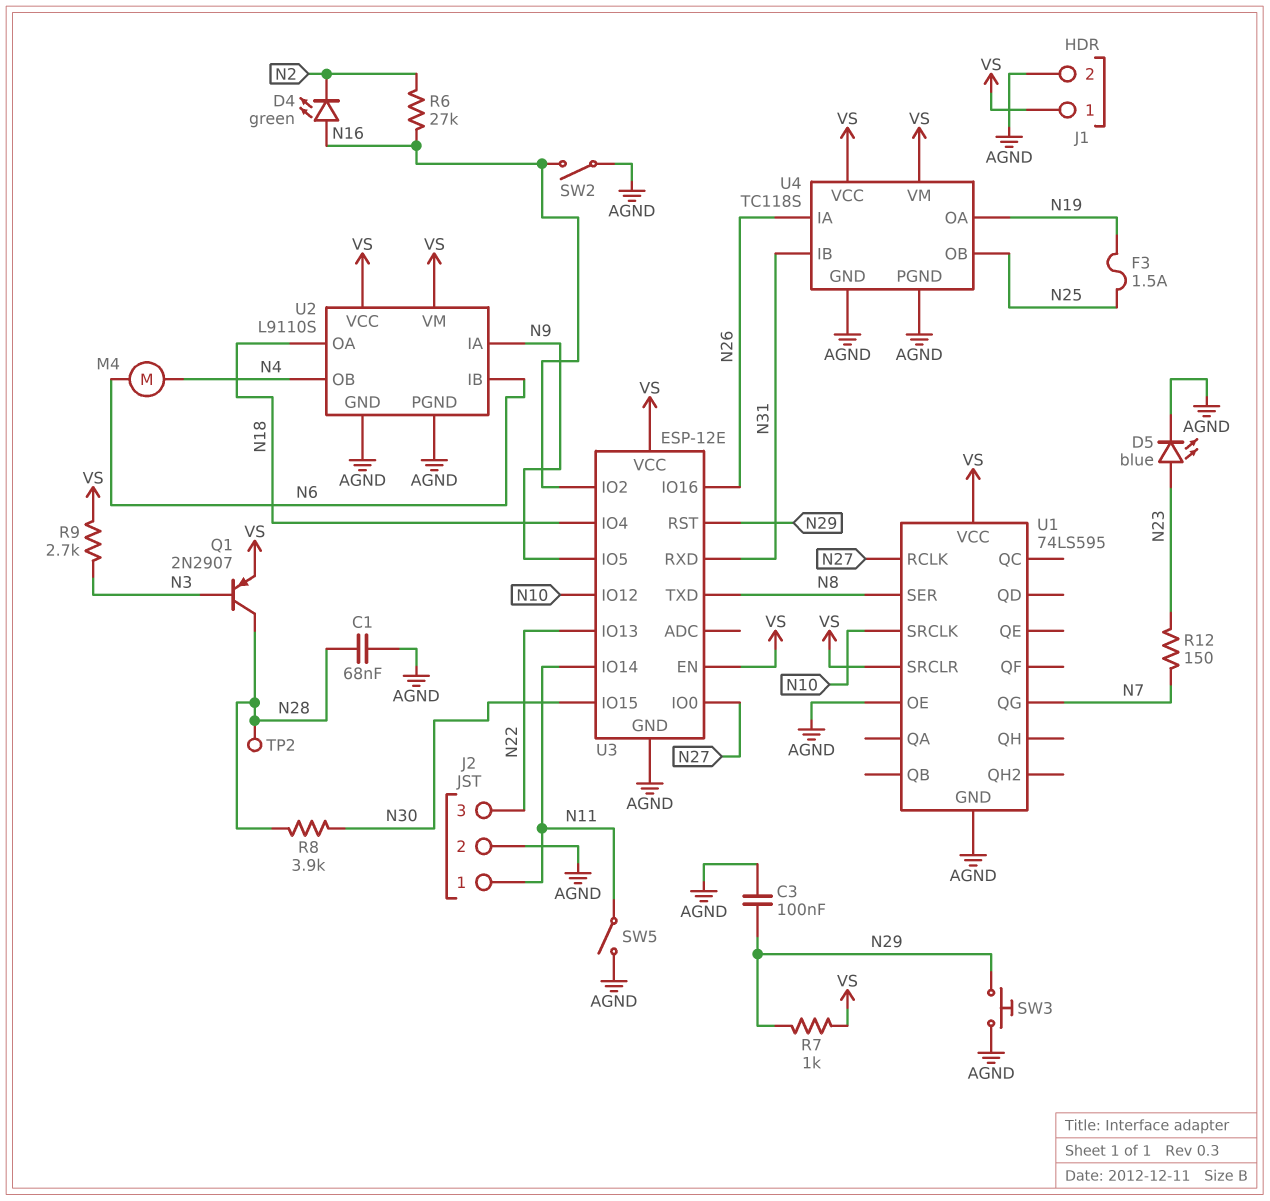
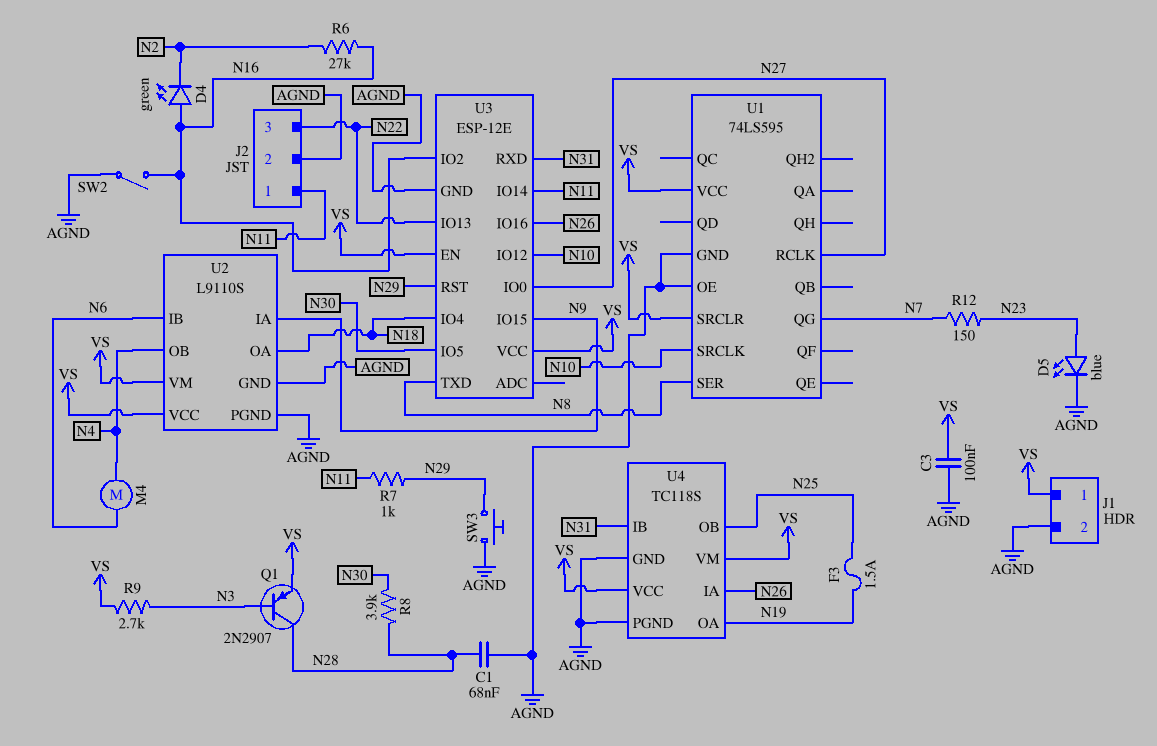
C3: 100nF (AGND, N29) -> 100nF (AGND, VS)
R7: 1k (N29, VS) -> 1k (N11, N29)
SW5: switch (AGND, N11) -> none
TP2: test point (N28) -> none
U3 pin IO5: N9 -> N30
U3 pin IO15: N30 -> N9

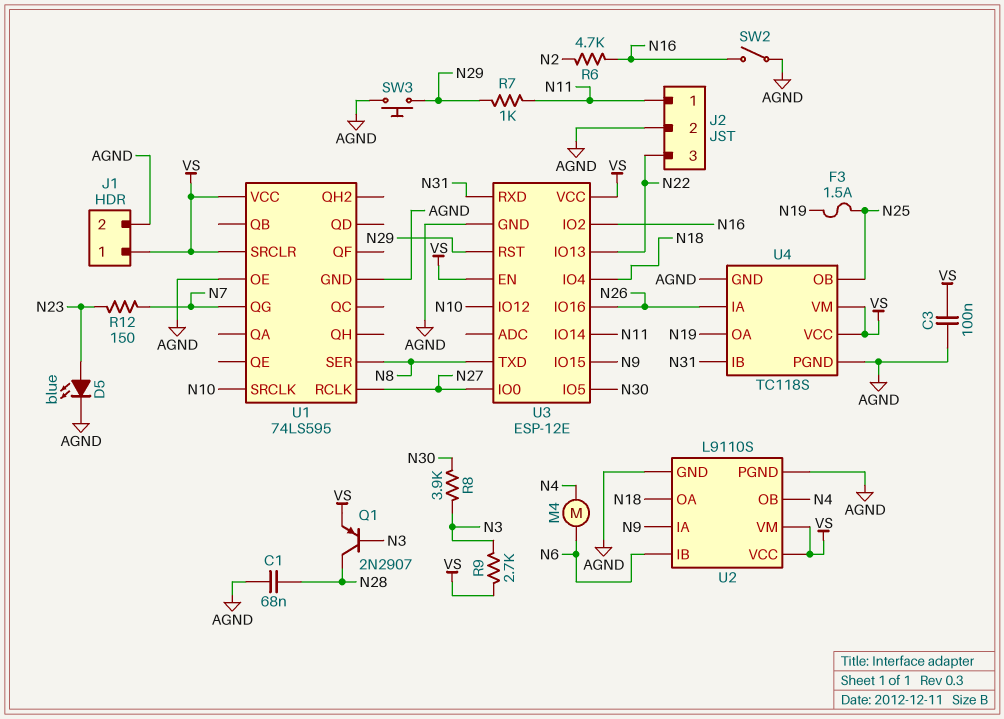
D4: LED green (A N16, K N2) -> none
R6: 27k (N2, N16) -> 4.7k (N2, N16)
R8: 3.9k (N28, N30) -> 3.9k (N3, N30)

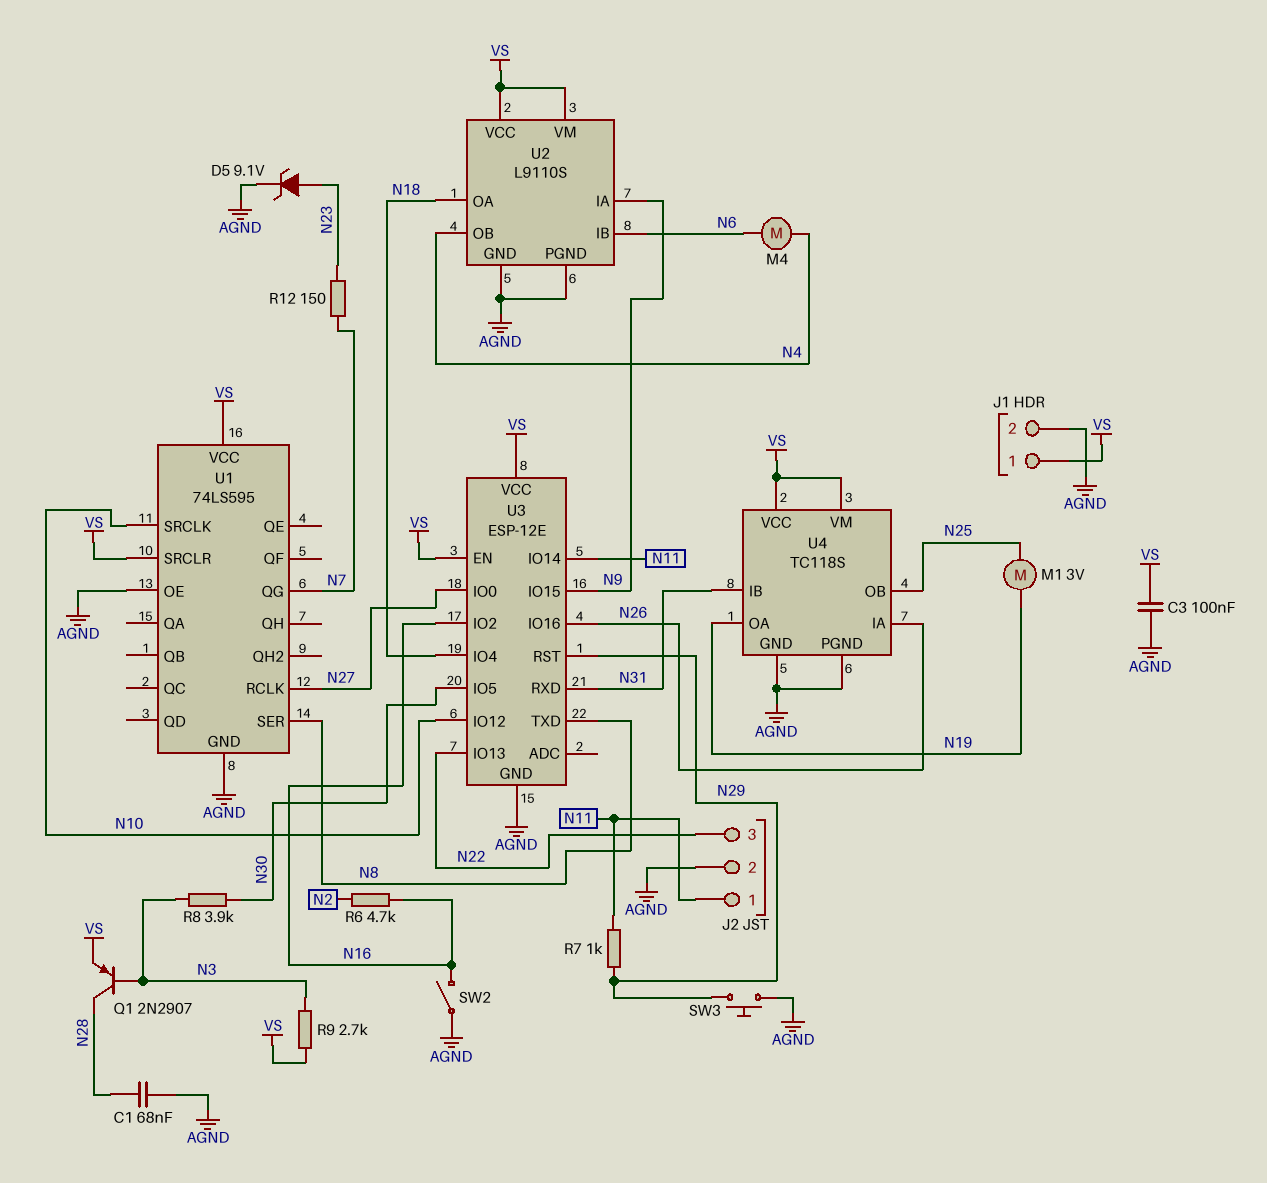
D5: LED blue (A N23, K AGND) -> zener 9.1V (A N23, K AGND)
F3: 1.5A (N19, N25) -> none
M1: none -> motor 3V (N19, N25)

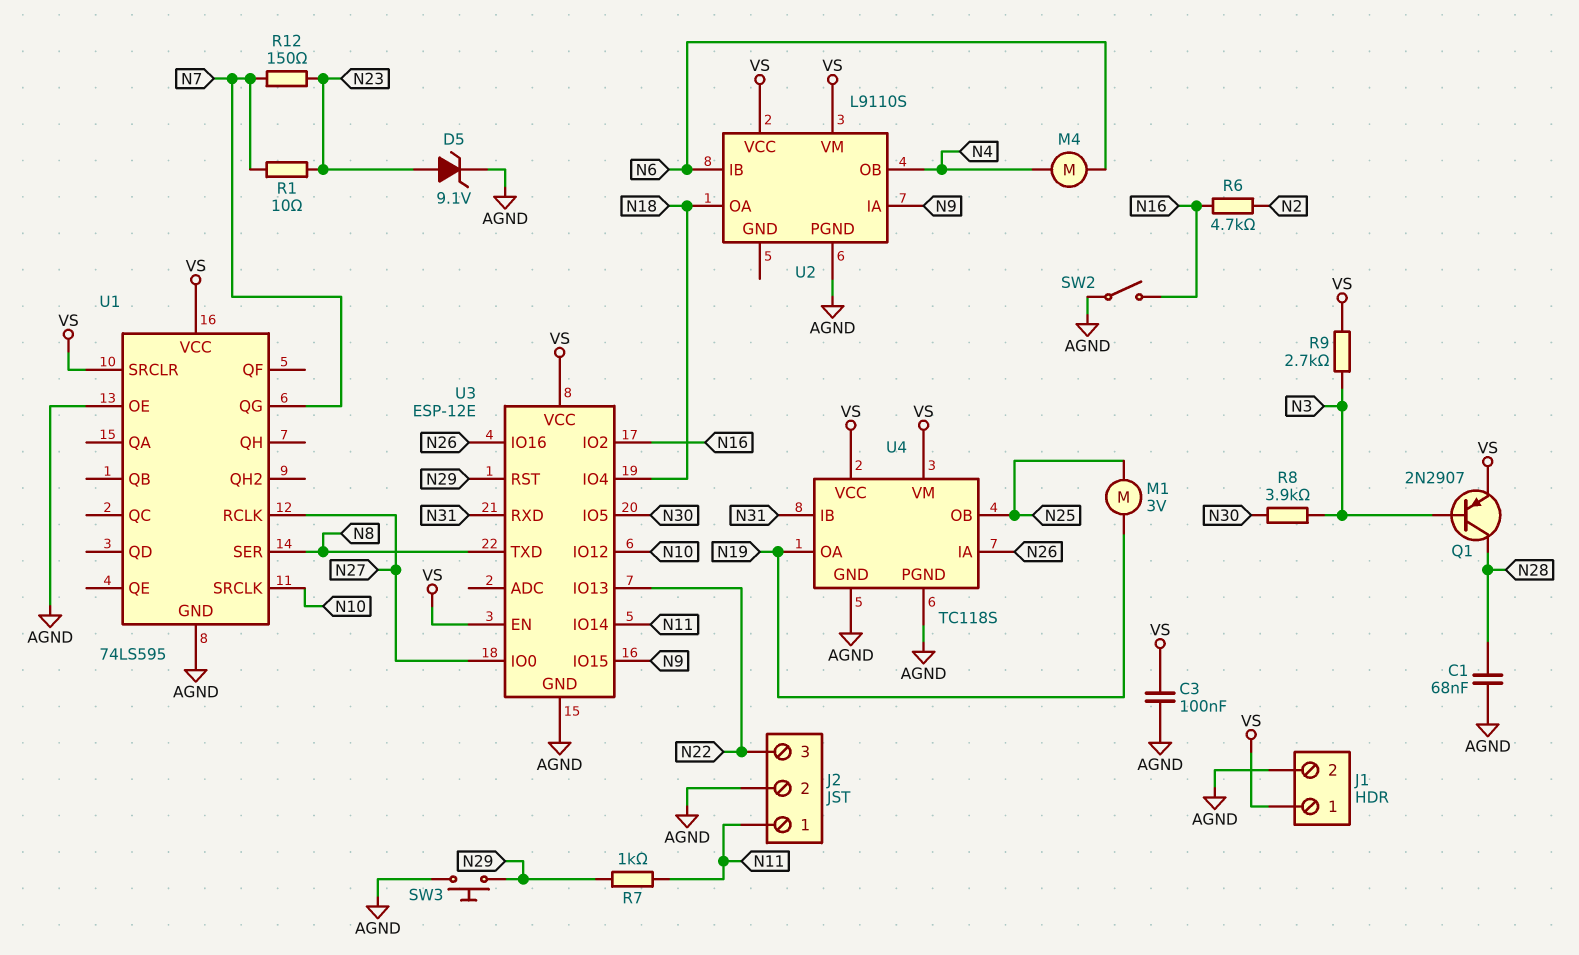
R1: none -> 10 (N7, N23)
U2 pin GND: AGND -> none

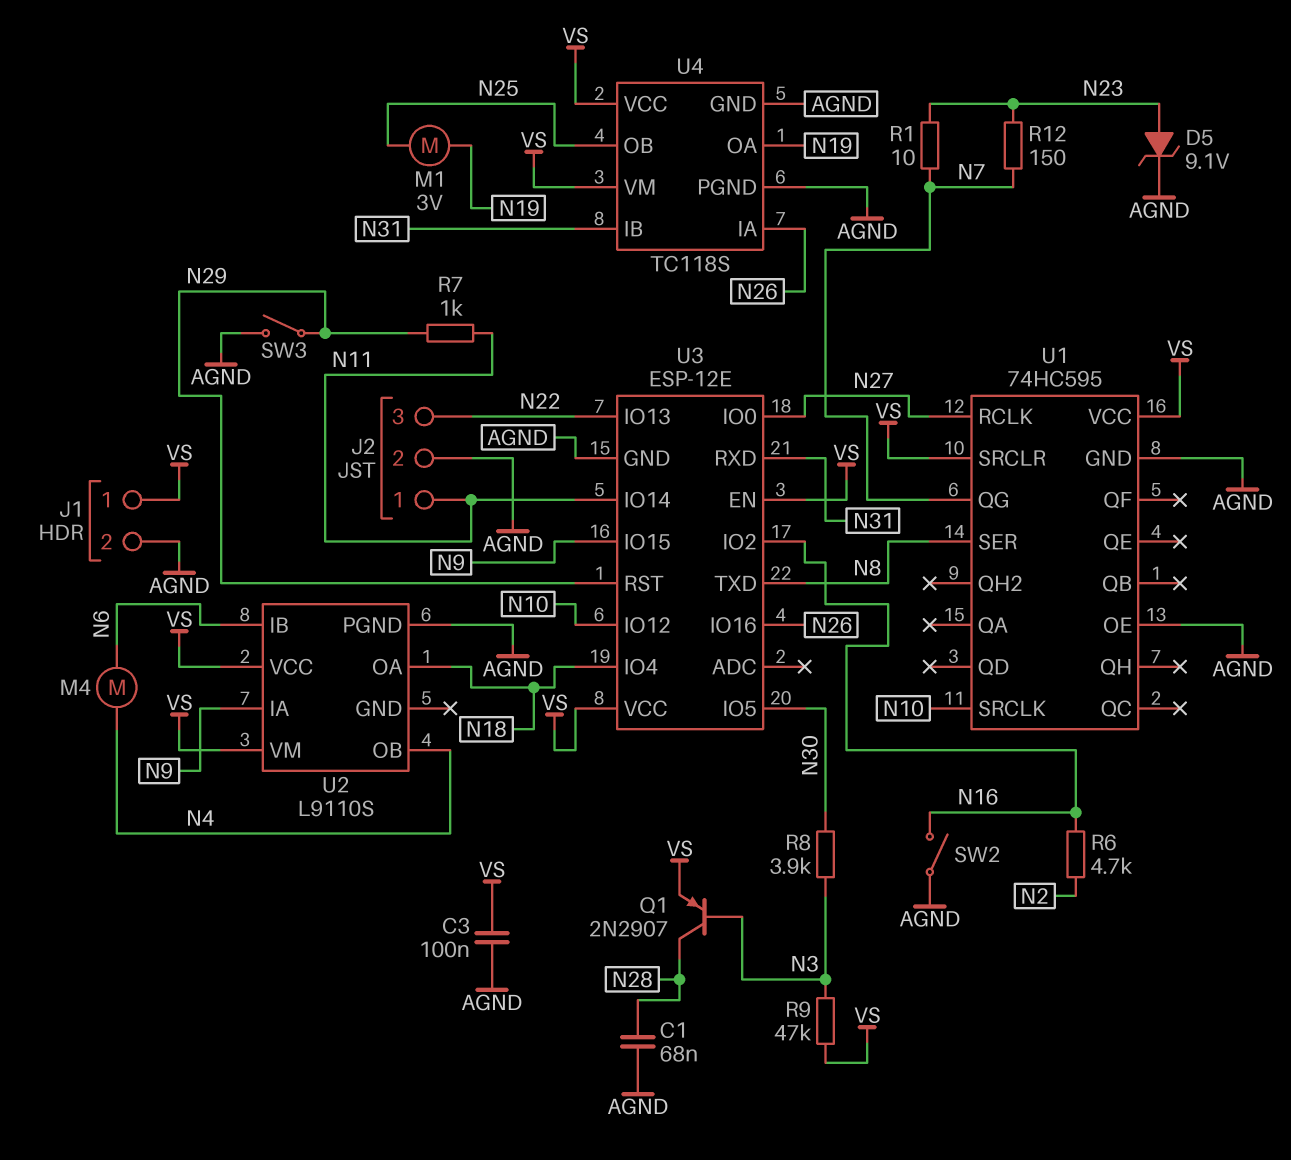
R9: 2.7k (N3, VS) -> 47k (N3, VS)
SW3: button (AGND, N29) -> switch (AGND, N29)
U1: 74LS595 -> 74HC595

